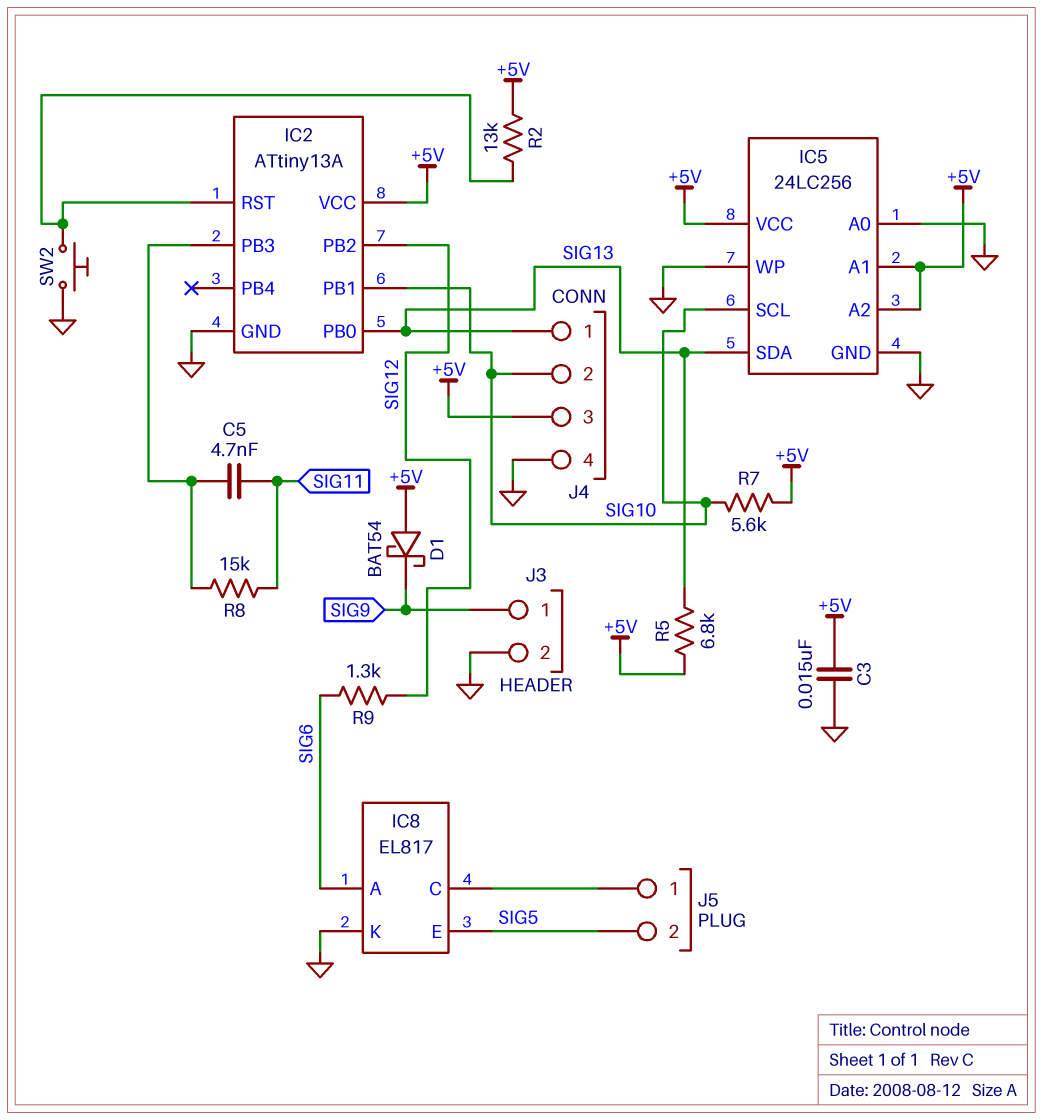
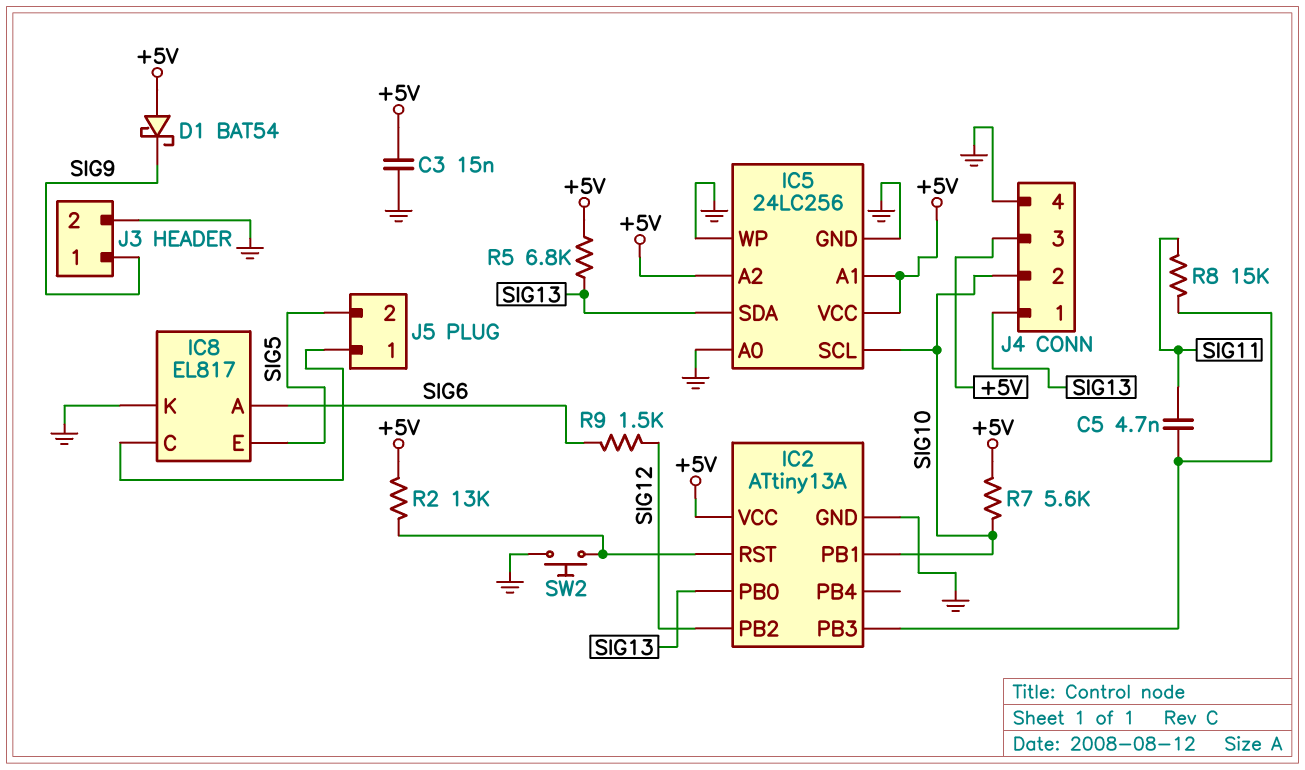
R9: 1.3k (SIG6, SIG12) -> 1.5k (SIG6, SIG12)

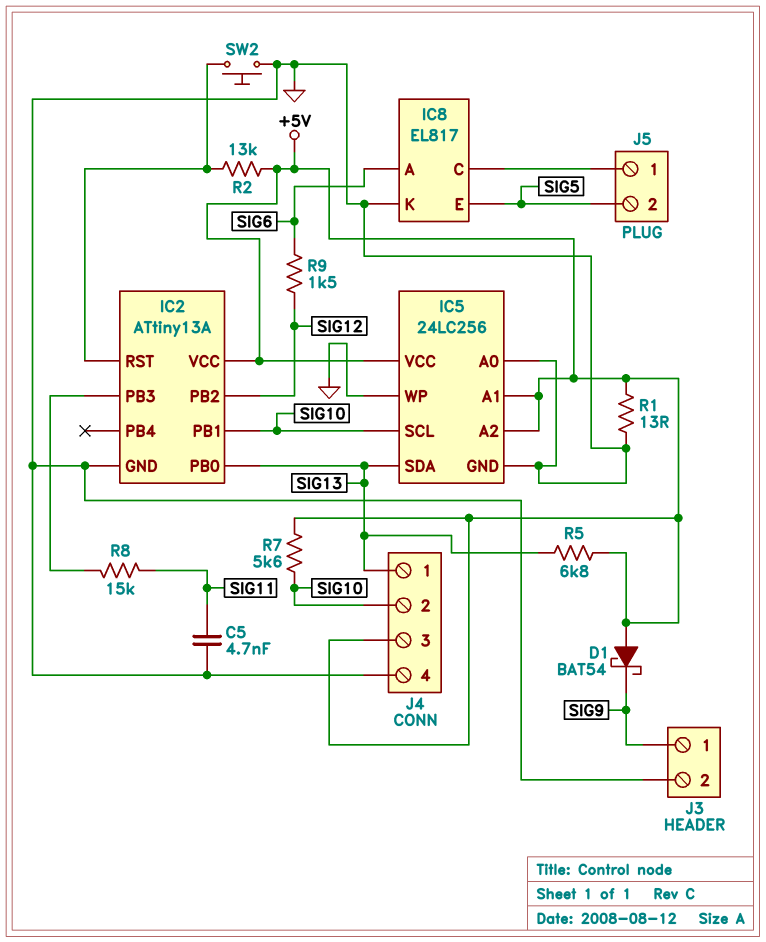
C3: 15nF (+5V, GND) -> none
C5: 4.7nF (IC2/PB3, SIG11) -> 4.7nF (GND, SIG11)
R1: none -> 13 (+5V, GND)

